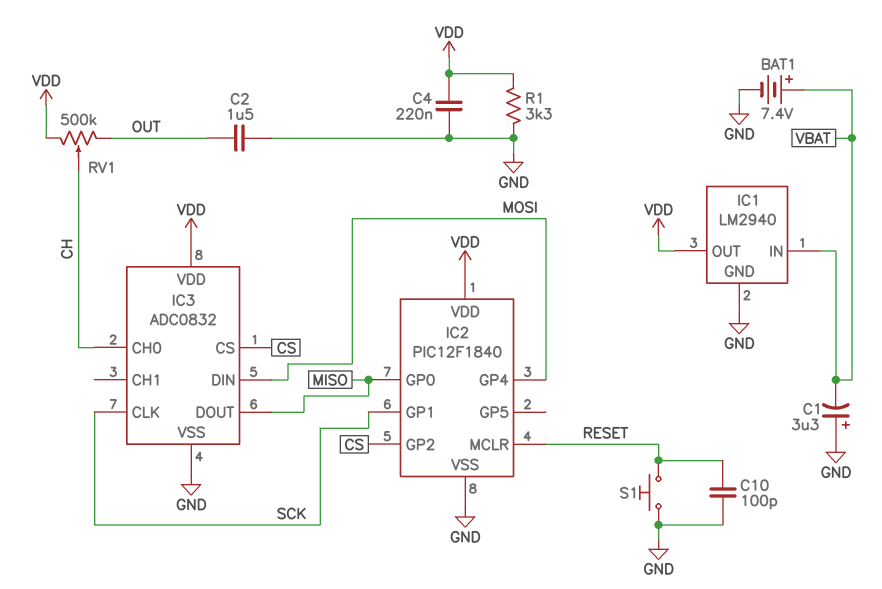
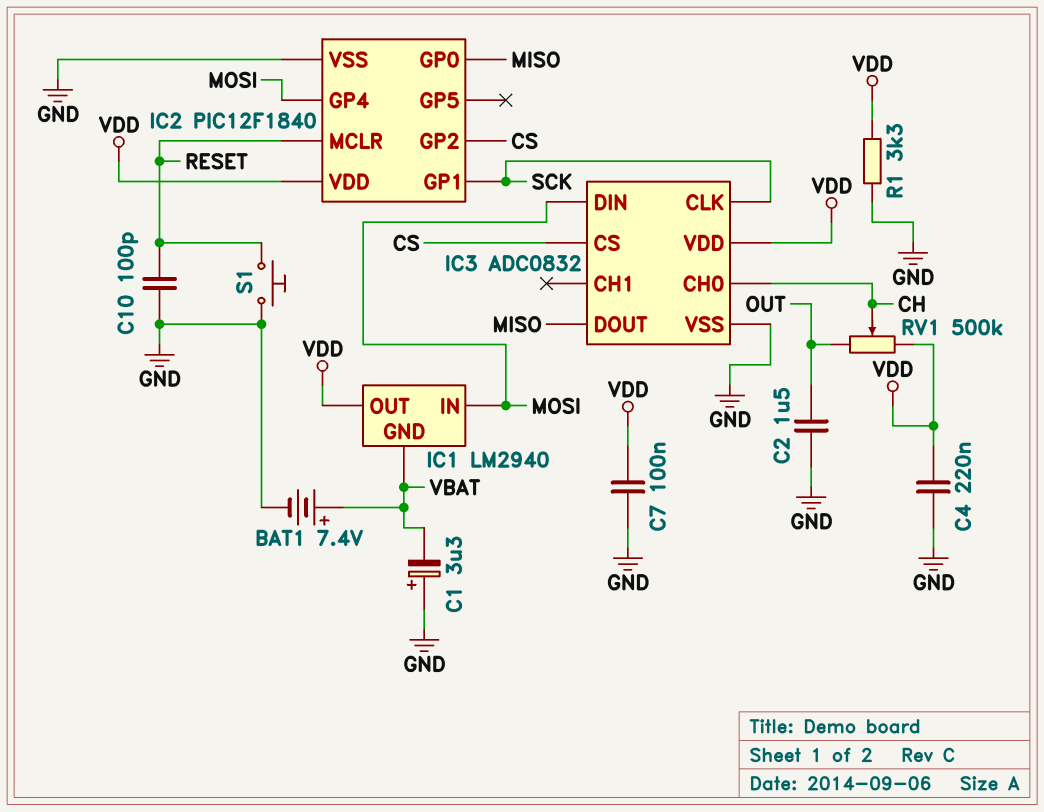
C7: none -> 100nF (GND, VDD)
IC1 pin GND: GND -> VBAT
IC1 pin IN: VBAT -> MOSI

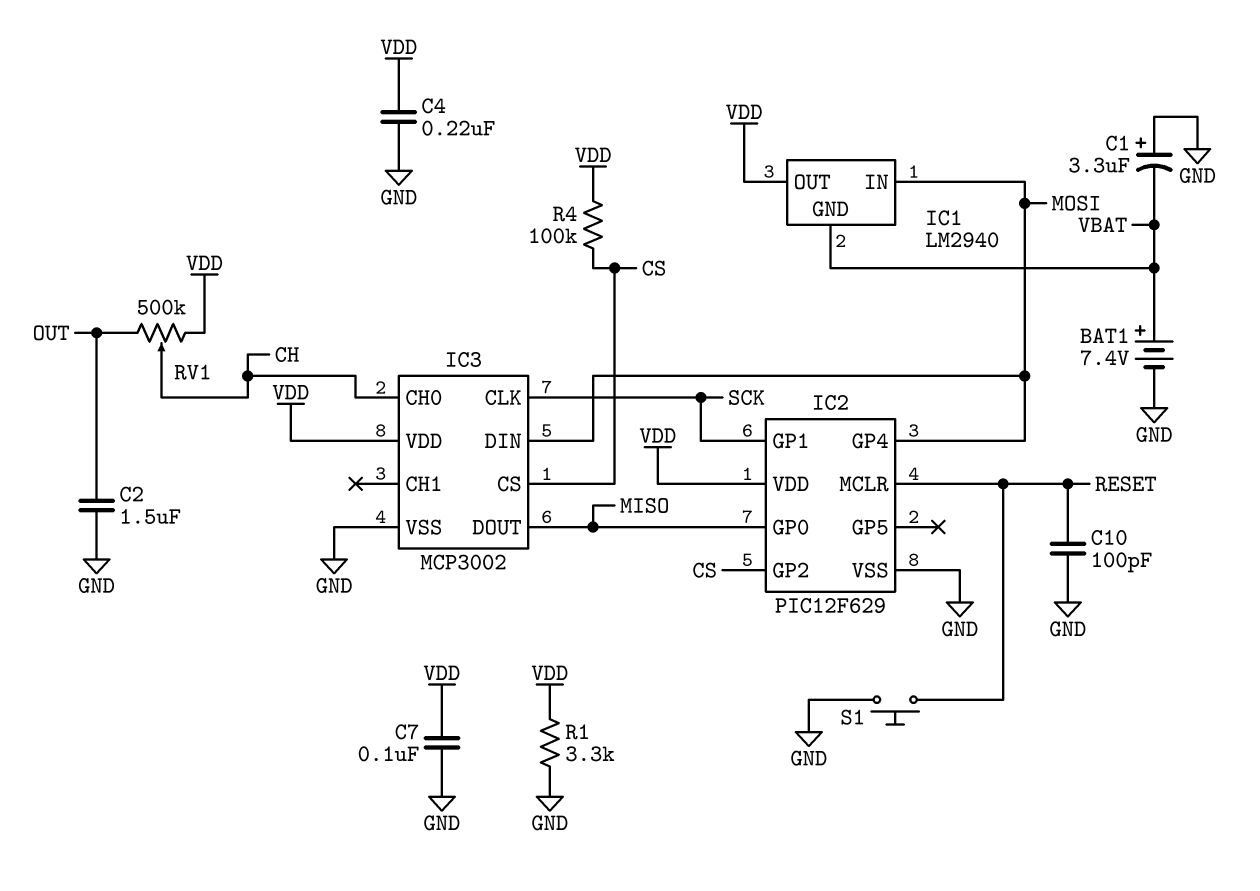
IC2: PIC12F1840 -> PIC12F629
IC3: ADC0832 -> MCP3002
R4: none -> 100k (CS, VDD)

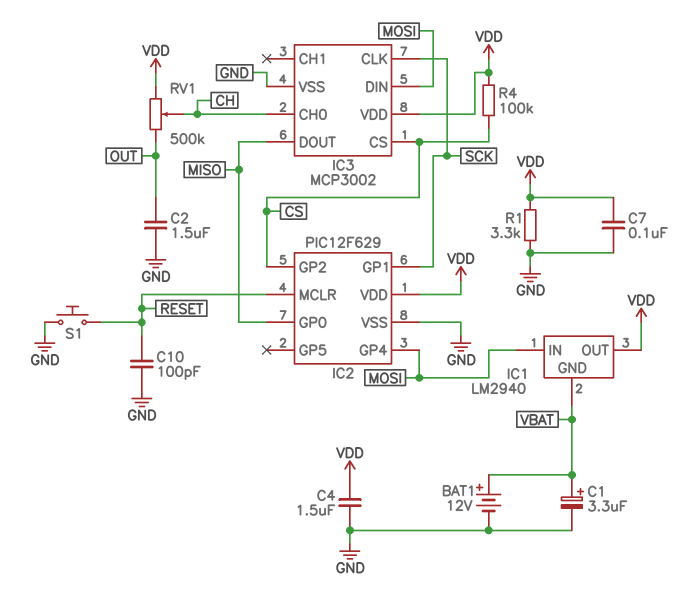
BAT1: 7.4V (plus VBAT, minus GND) -> 12V (plus VBAT, minus GND)
C1: 3.3uF (plus GND, minus VBAT) -> 3.3uF (plus VBAT, minus GND)
C4: 220nF (GND, VDD) -> 1.5uF (GND, VDD)

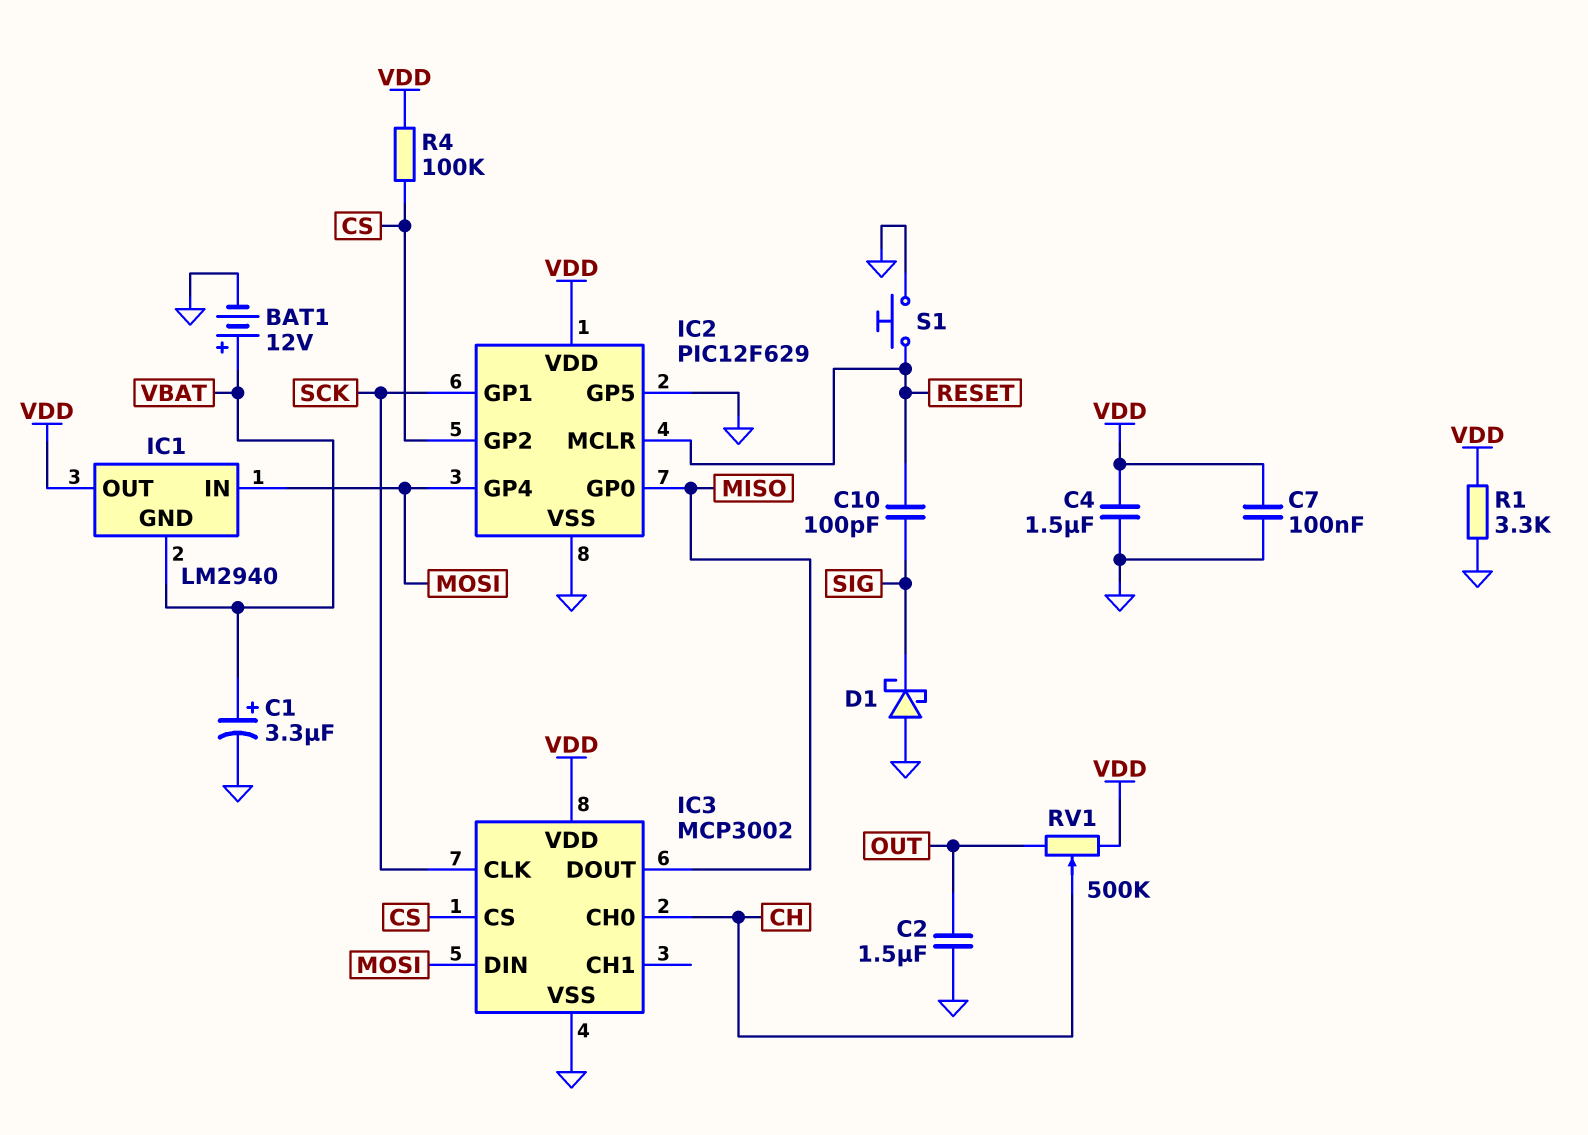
C10: 100pF (GND, RESET) -> 100pF (RESET, SIG)
D1: none -> schottky (A GND, K SIG)
IC2 pin GP5: none -> GND

